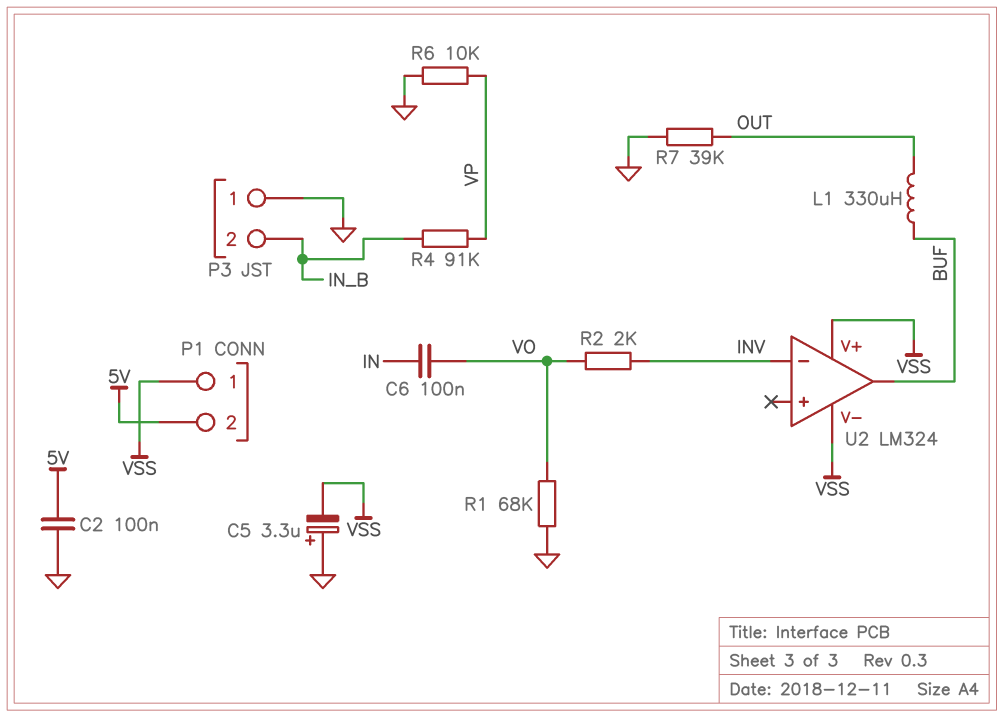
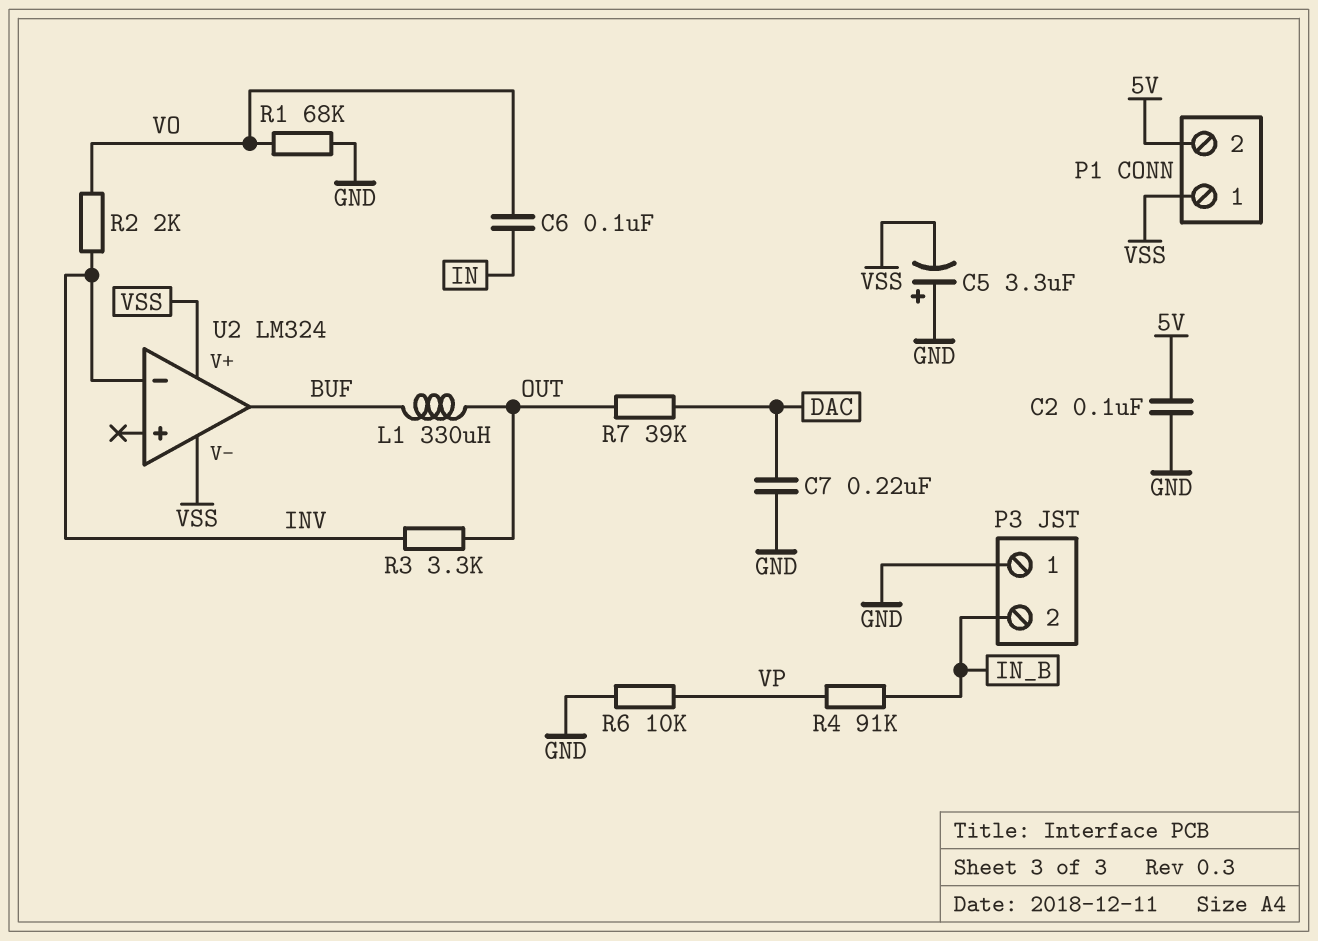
C7: none -> 220nF (DAC, GND)
R3: none -> 3.3k (INV, OUT)
R7: 39k (GND, OUT) -> 39k (DAC, OUT)

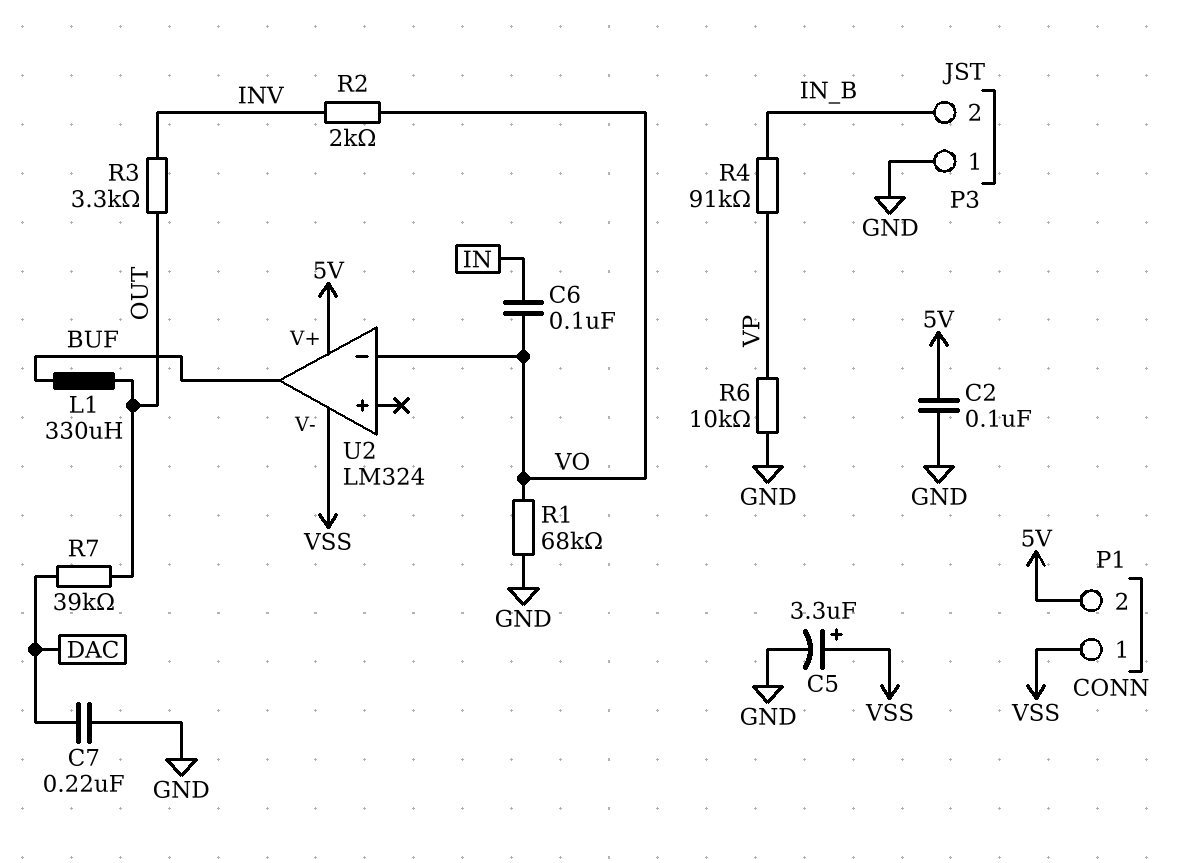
C5: 3.3uF (plus GND, minus VSS) -> 3.3uF (plus VSS, minus GND)
U2 pin V+: VSS -> 5V
U2 pin in-: INV -> VO

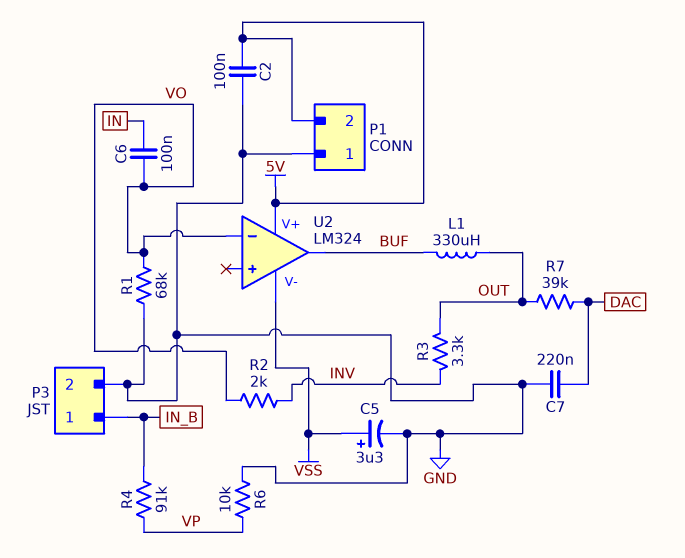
P1 pin 1: VSS -> GND
P3 pin 1: GND -> IN_B
P3 pin 2: IN_B -> GND

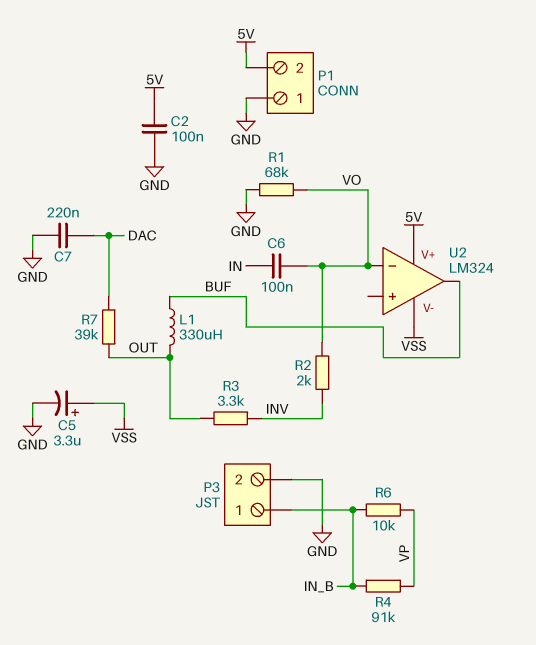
R6: 10k (GND, VP) -> 10k (IN_B, VP)

